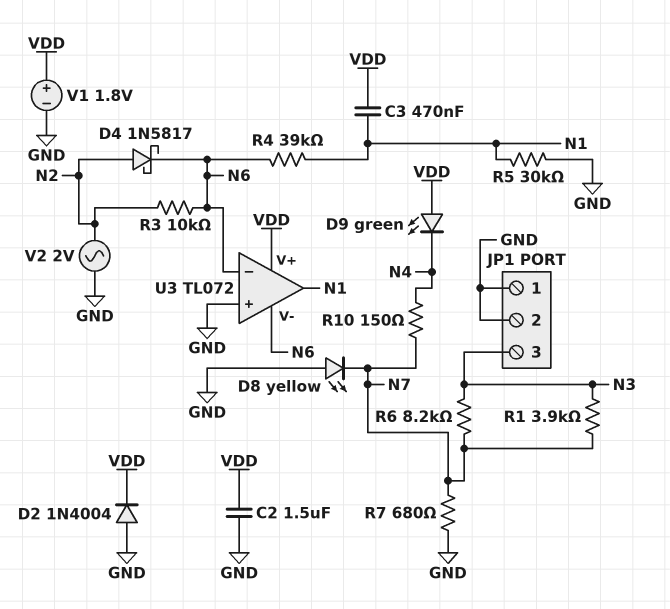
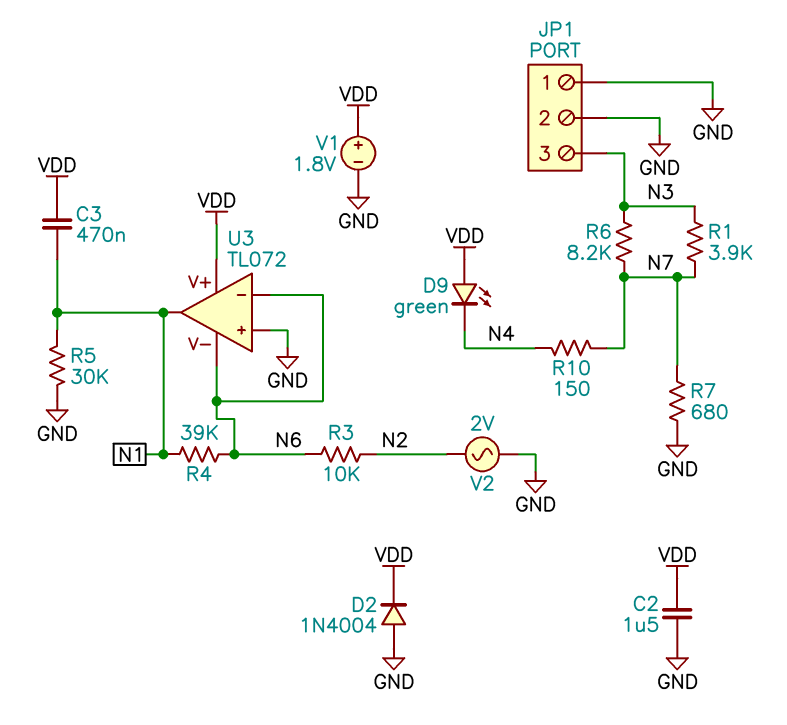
D4: schottky 1N5817 (A N2, K N6) -> none
D8: LED yellow (A GND, K N7) -> none

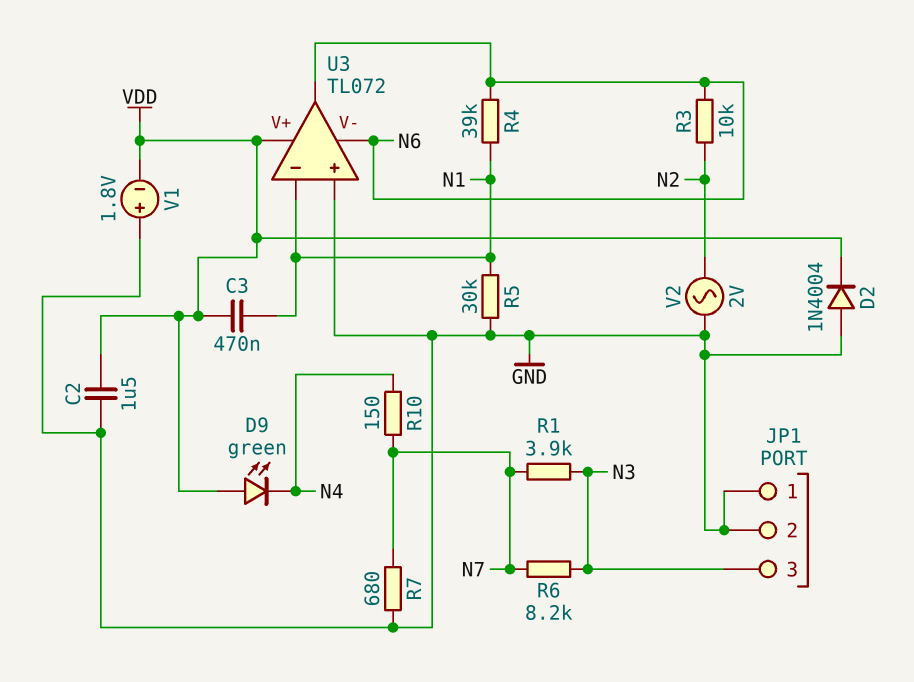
U3 pin in-: N6 -> N1
U3 pin out: N1 -> N6
V1: 1.8V (plus VDD, minus GND) -> 1.8V (plus GND, minus VDD)

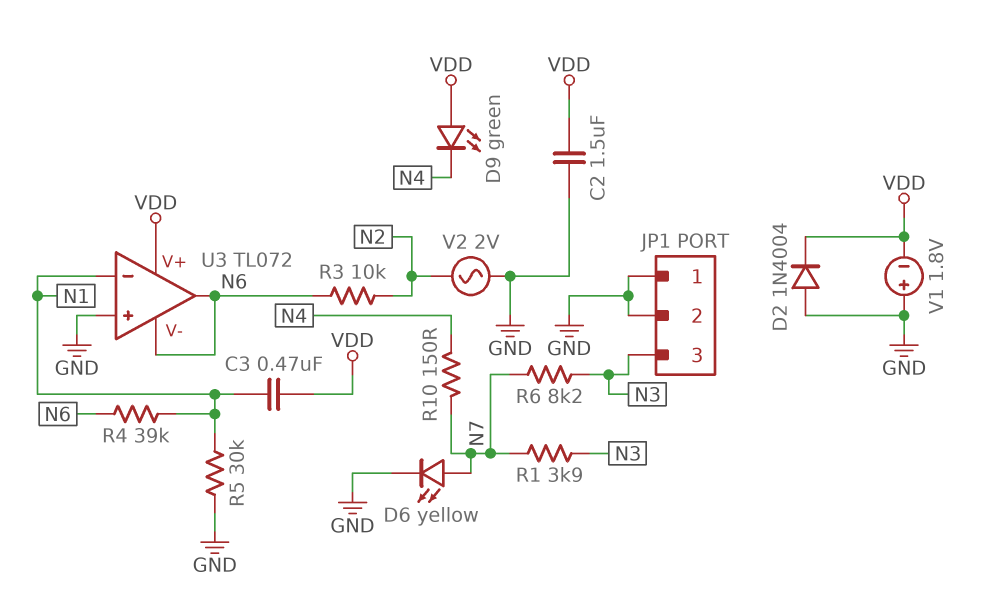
D6: none -> LED yellow (A N7, K GND)
R7: 680 (GND, N7) -> none

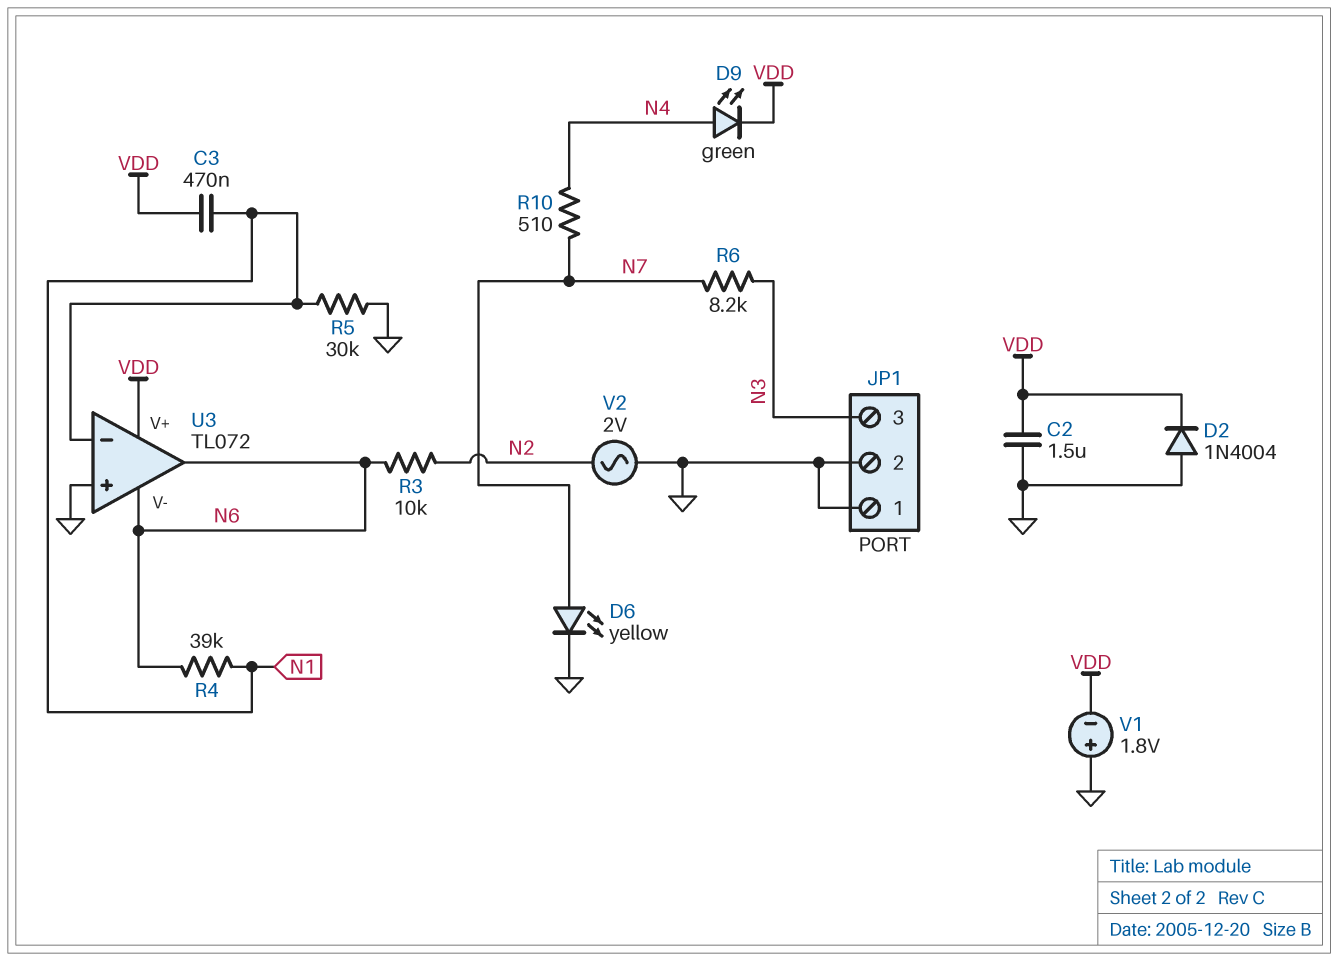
D9: LED green (A VDD, K N4) -> LED green (A N4, K VDD)
R1: 3.9k (N3, N7) -> none
R10: 150 (N4, N7) -> 510 (N4, N7)

